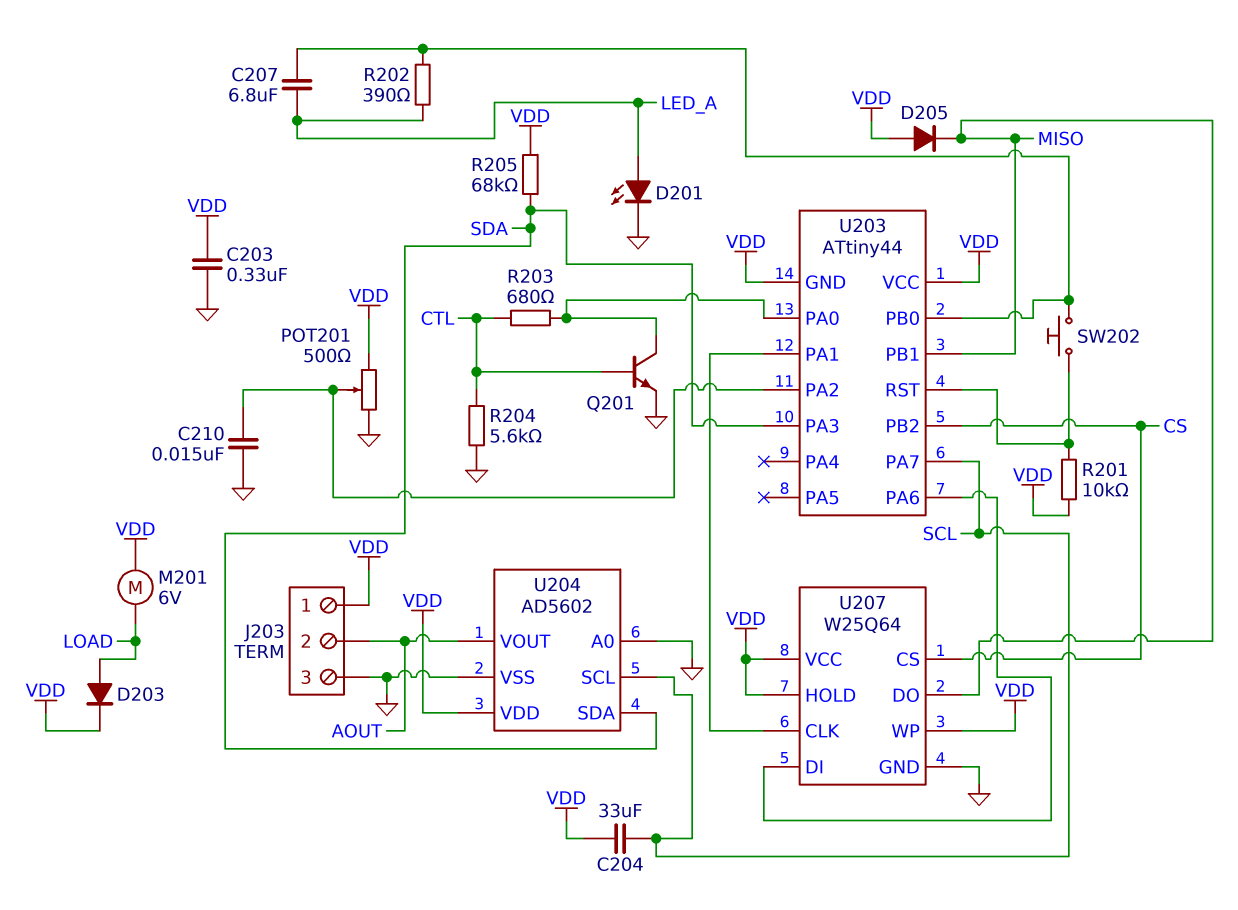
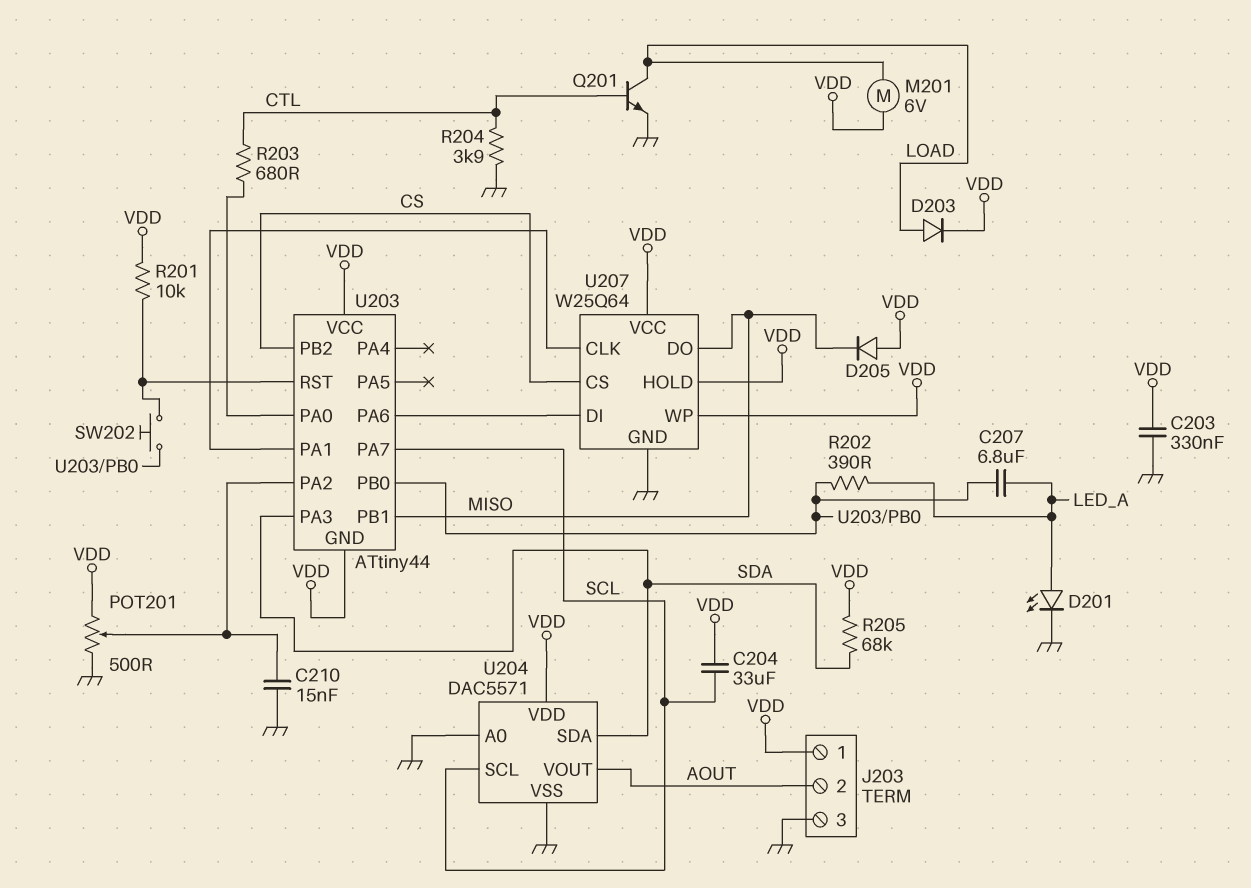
Q201: NPN (B CTL, C U203/PA0, E GND) -> NPN (B CTL, C LOAD, E GND)
R204: 5.6k (CTL, GND) -> 3.9k (CTL, GND)
U204: AD5602 -> DAC5571

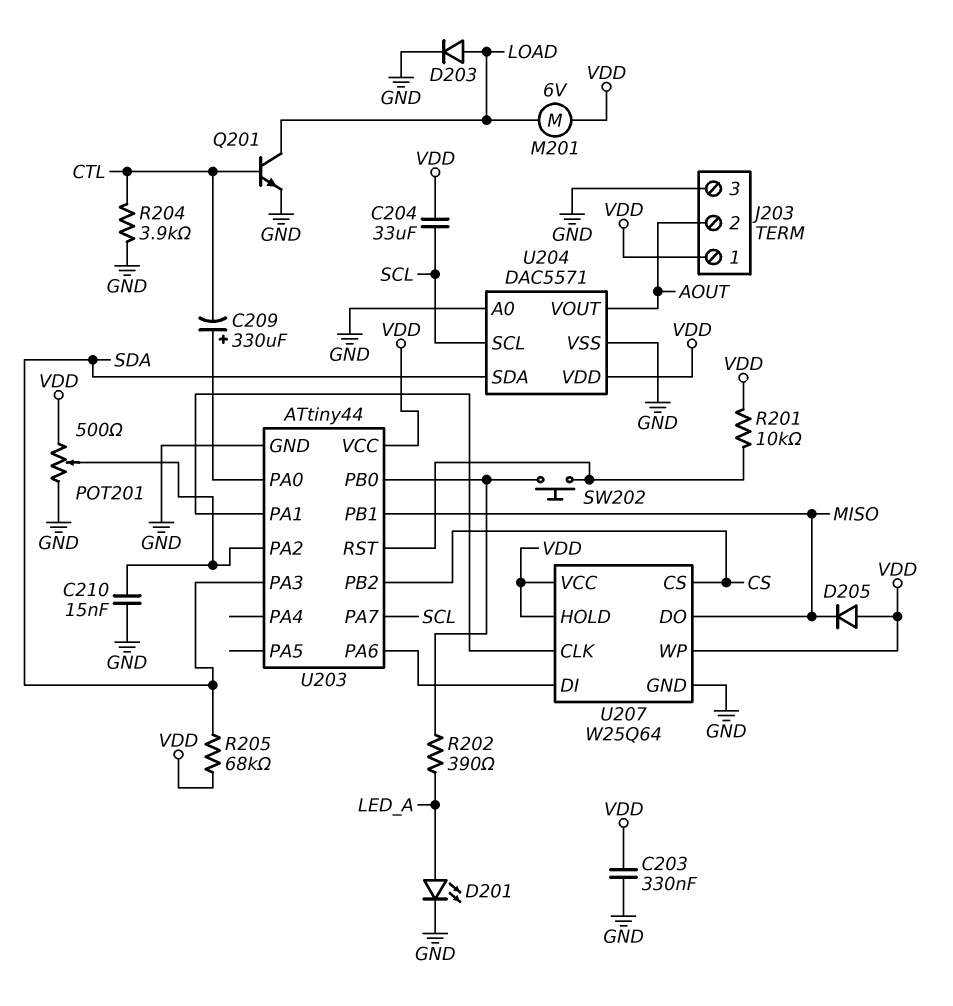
C207: 6.8uF (LED_A, U203/PB0) -> none
C209: none -> 330uF (plus U203/PA0, minus CTL)
D203: diode (A LOAD, K VDD) -> diode (A LOAD, K GND)
R203: 680 (CTL, U203/PA0) -> none
U203 pin GND: VDD -> GND

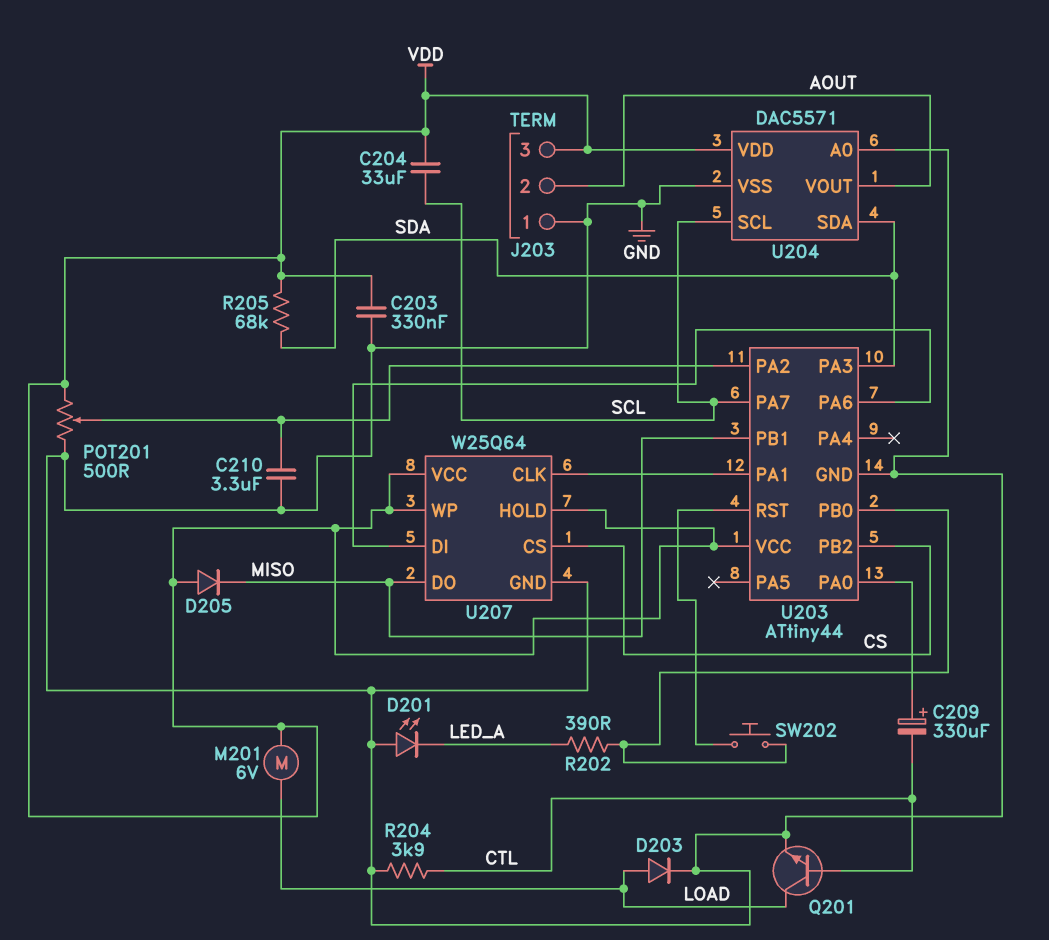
C210: 15nF (GND, U203/PA2) -> 3.3uF (GND, U203/PA2)
D201: LED (A LED_A, K GND) -> LED (A GND, K LED_A)
J203 pin 1: VDD -> GND
J203 pin 3: GND -> VDD
R201: 10k (U203/RST, VDD) -> none

